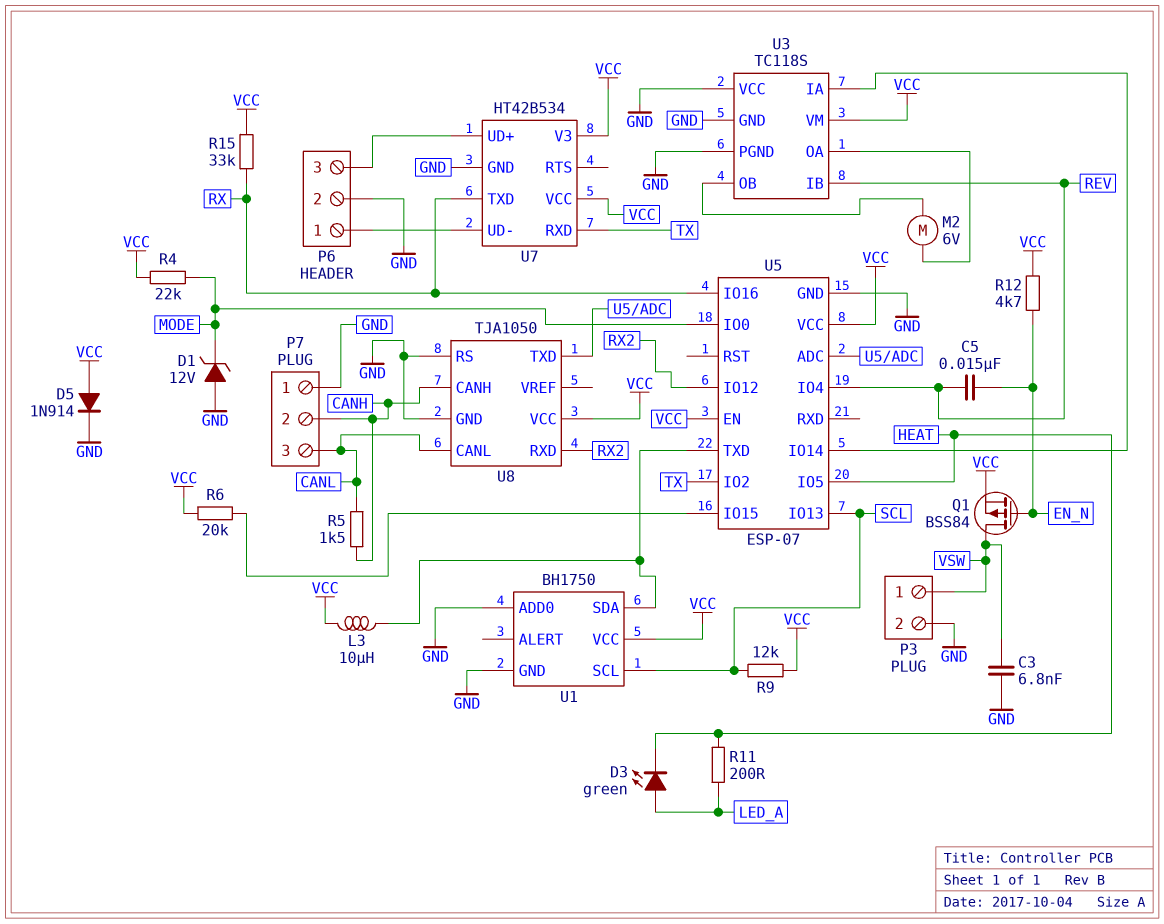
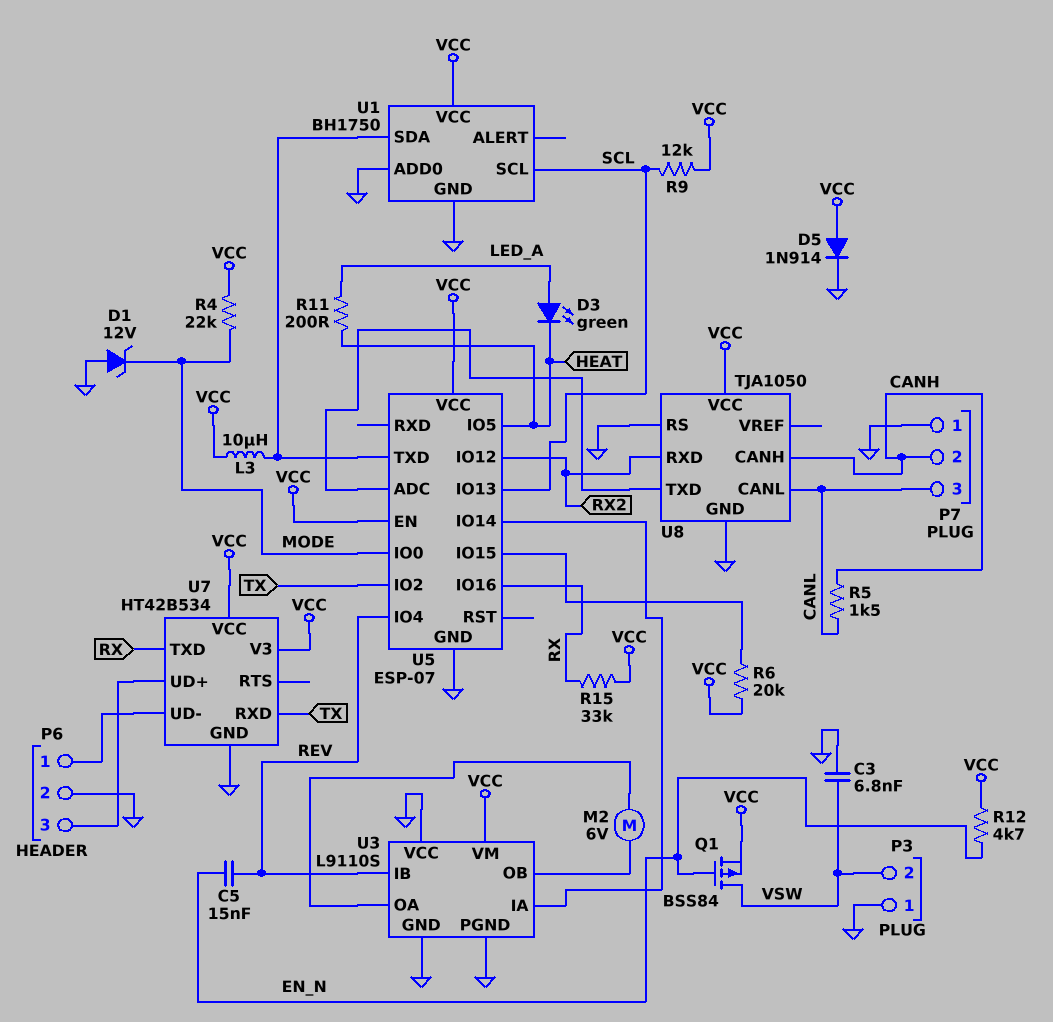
P3 pin 1: VSW -> GND
P3 pin 2: GND -> VSW
U3: TC118S -> L9110S

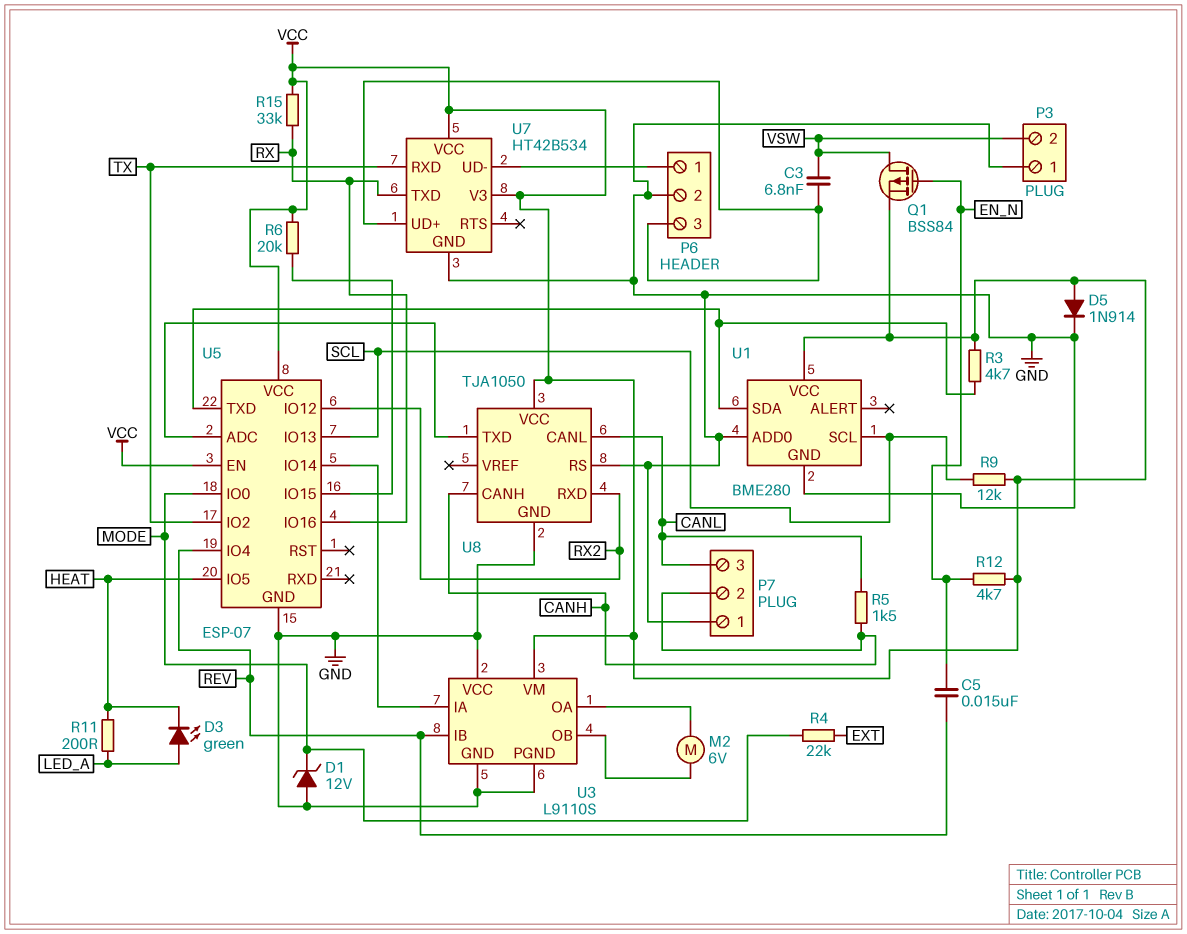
C3: 6.8nF (GND, VSW) -> 6.8nF (P6/3, VSW)
L3: 10uH (U1/SDA, VCC) -> none
R3: none -> 4.7k (U1/SDA, VCC)
R4: 22k (MODE, VCC) -> 22k (EXT, MODE)
U1: BH1750 -> BME280

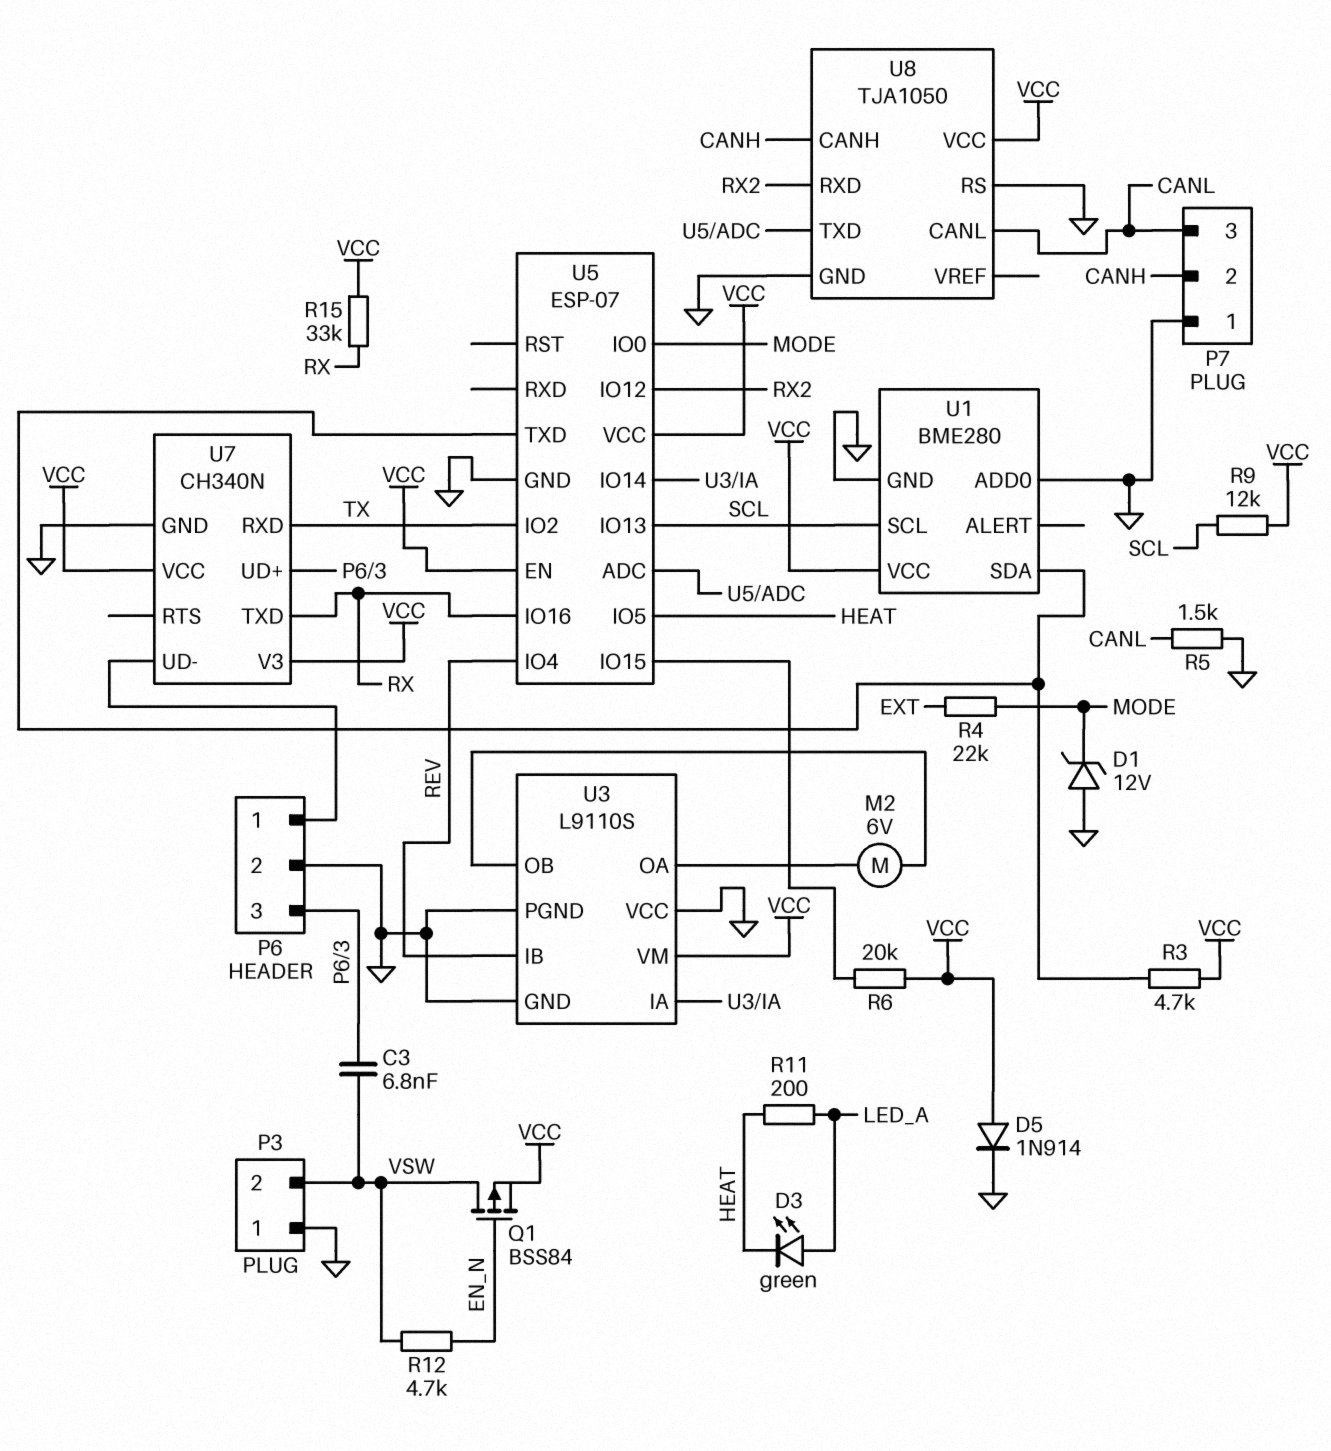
C5: 15nF (EN_N, REV) -> none
R5: 1.5k (CANH, CANL) -> 1.5k (CANL, GND)
R12: 4.7k (EN_N, VCC) -> 4.7k (EN_N, VSW)
U7: HT42B534 -> CH340N

